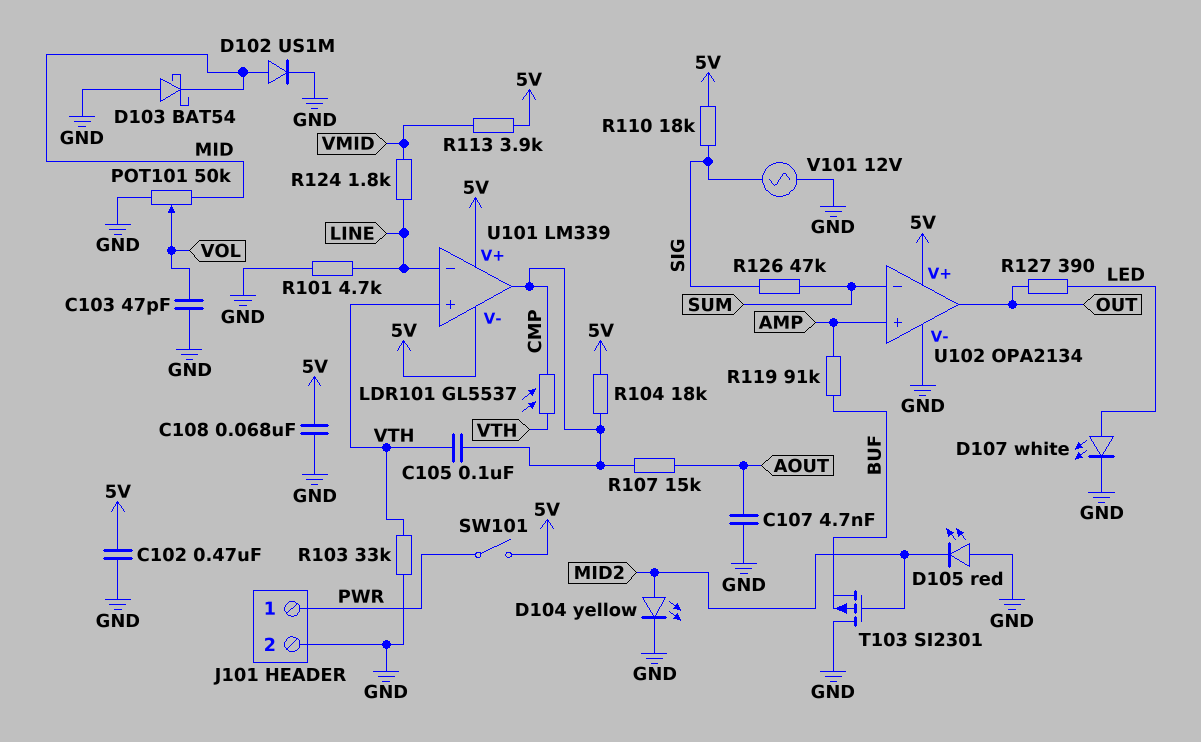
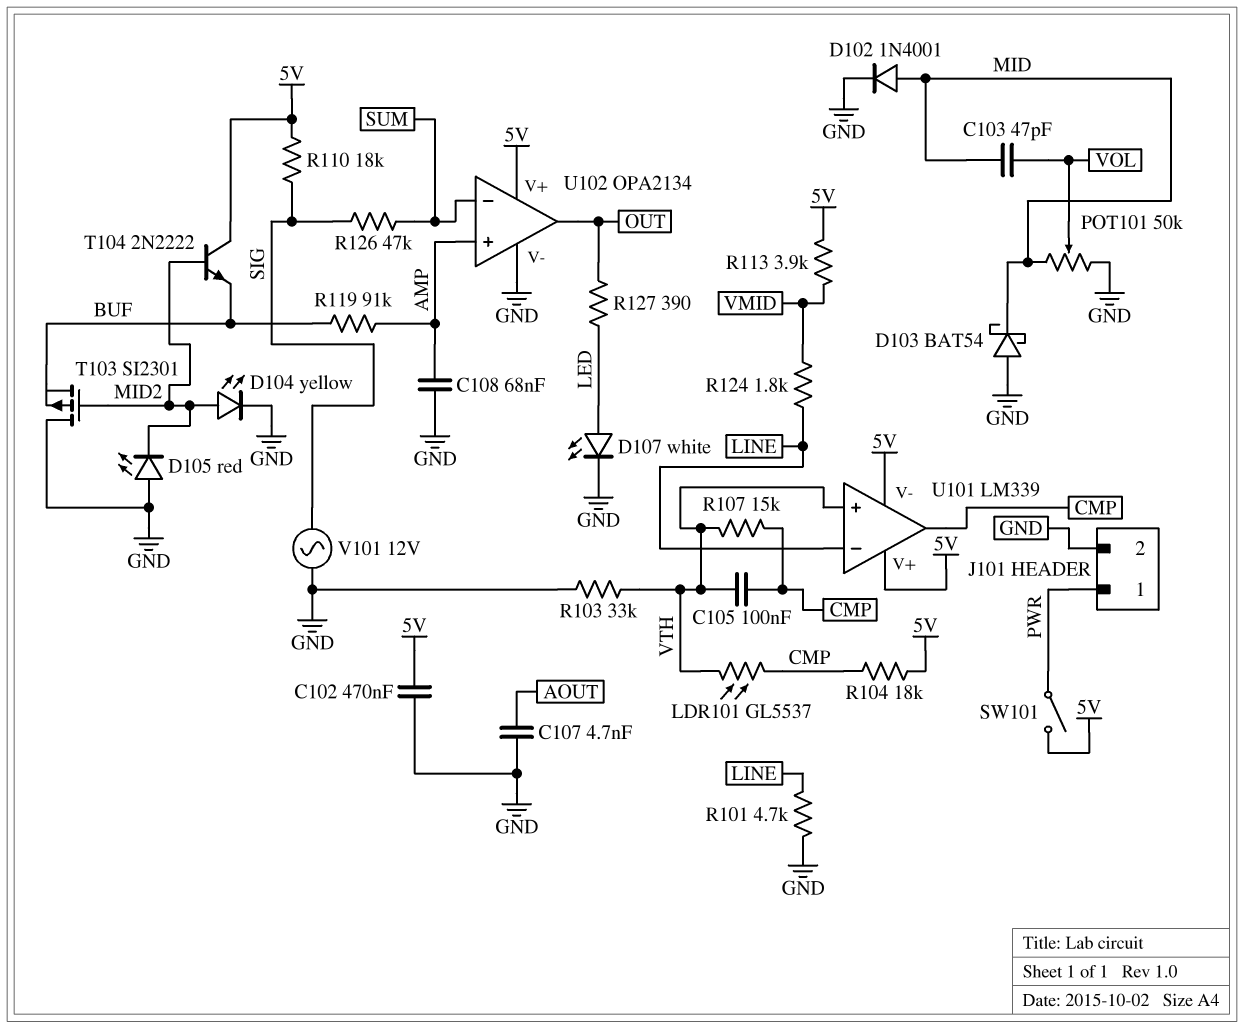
C103: 47pF (GND, VOL) -> 47pF (MID, VOL)
C108: 68nF (5V, GND) -> 68nF (AMP, GND)
D102: diode US1M (A MID, K GND) -> diode 1N4001 (A MID, K GND)
R107: 15k (AOUT, CMP) -> 15k (CMP, VTH)
T104: none -> NPN 2N2222 (B MID2, C 5V, E BUF)

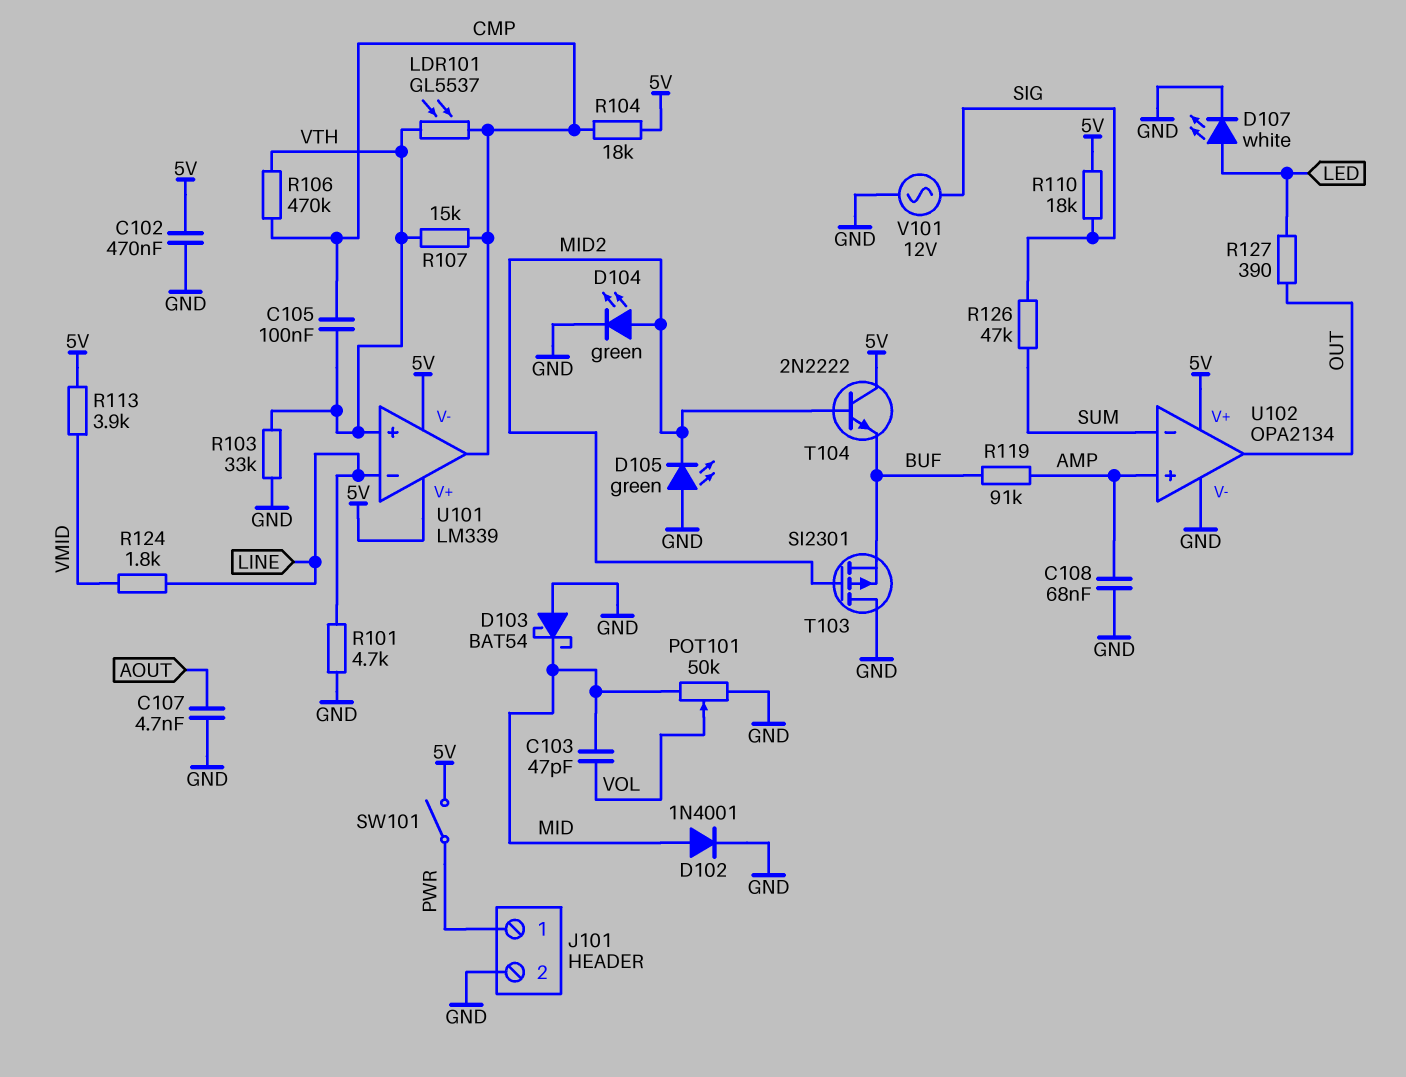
D104: LED yellow (A MID2, K GND) -> LED green (A MID2, K GND)
D105: LED red (A GND, K MID2) -> LED green (A GND, K MID2)
R106: none -> 470k (CMP, VTH)

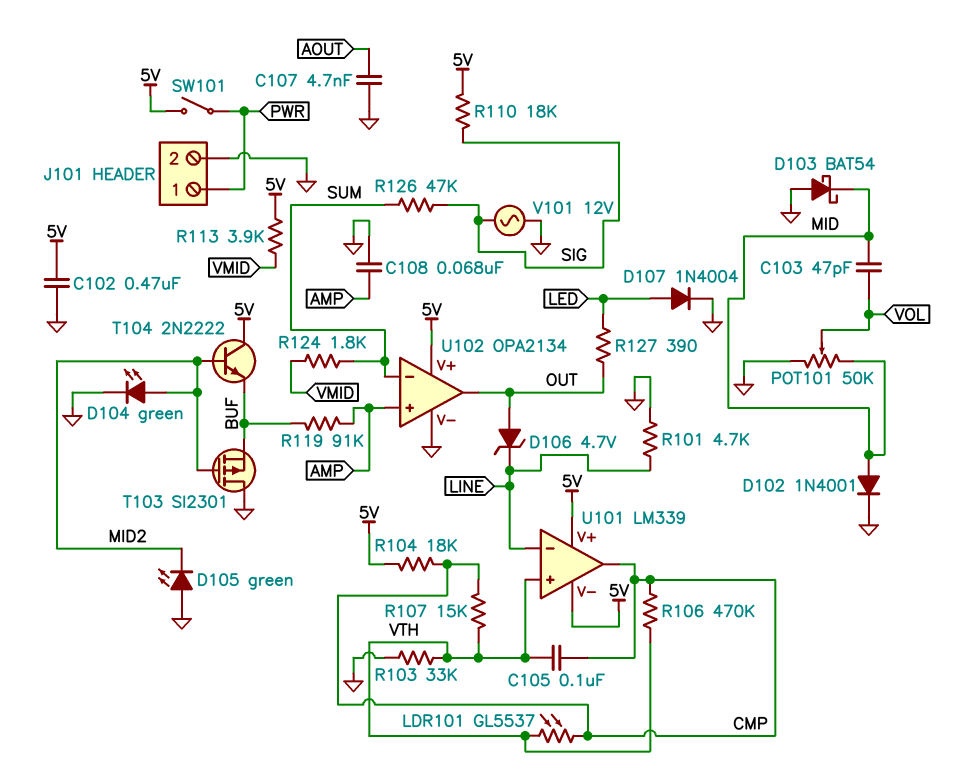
D106: none -> zener 4.7V (A OUT, K LINE)
D107: LED white (A LED, K GND) -> diode 1N4004 (A LED, K GND)
R124: 1.8k (LINE, VMID) -> 1.8k (SUM, VMID)

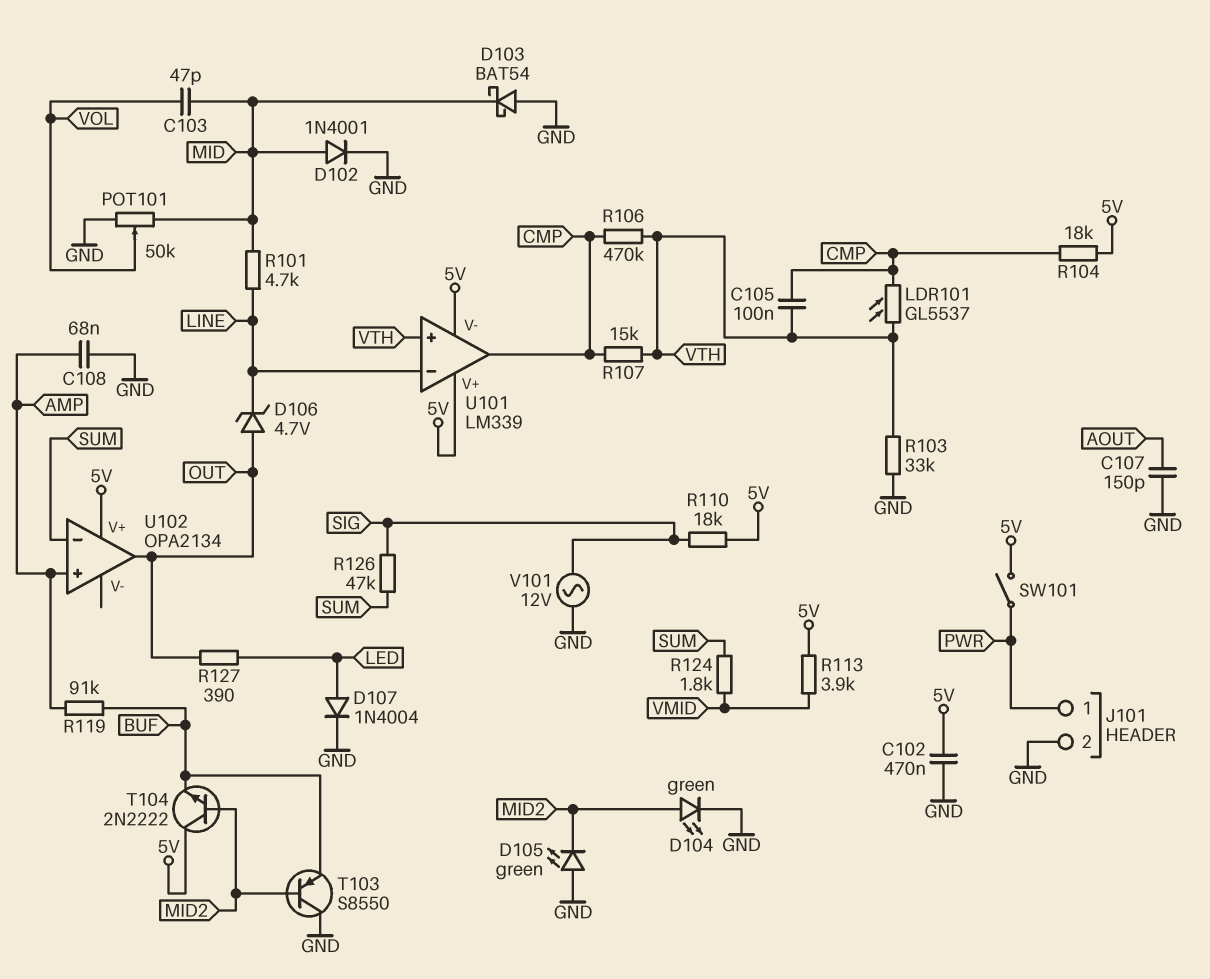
C107: 4.7nF (AOUT, GND) -> 150pF (AOUT, GND)
R101: 4.7k (GND, LINE) -> 4.7k (LINE, MID)
T103: PMOS SI2301 (G MID2, D GND, S BUF) -> PNP S8550 (B MID2, C GND, E BUF)
U102 pin V-: GND -> none

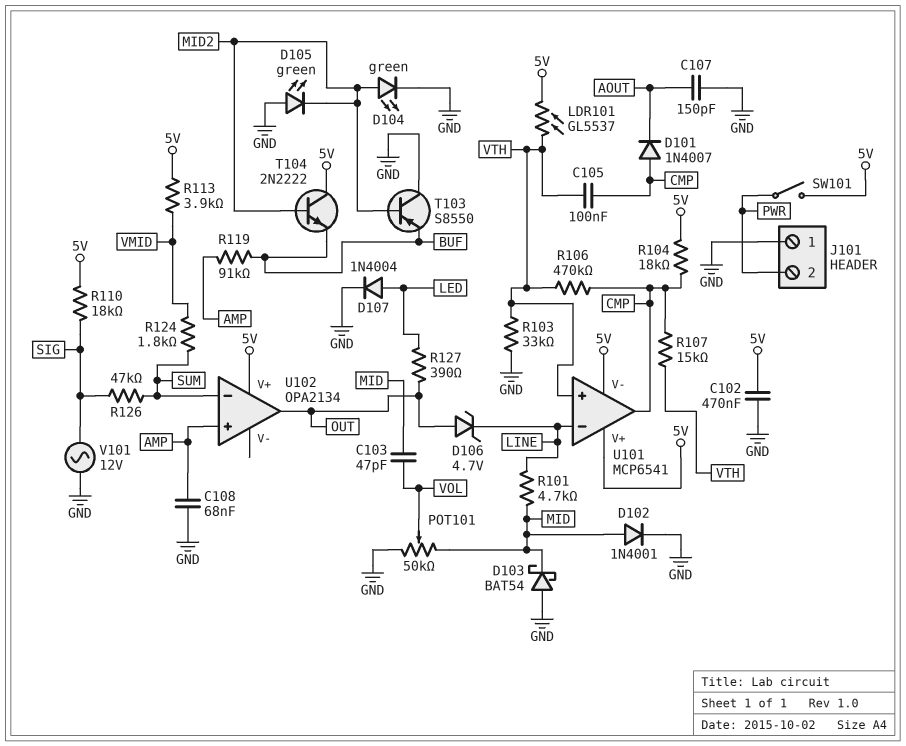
D101: none -> diode 1N4007 (A CMP, K AOUT)
J101 pin 1: PWR -> GND
J101 pin 2: GND -> PWR
LDR101: GL5537 (CMP, VTH) -> GL5537 (5V, VTH)
U101: LM339 -> MCP6541

